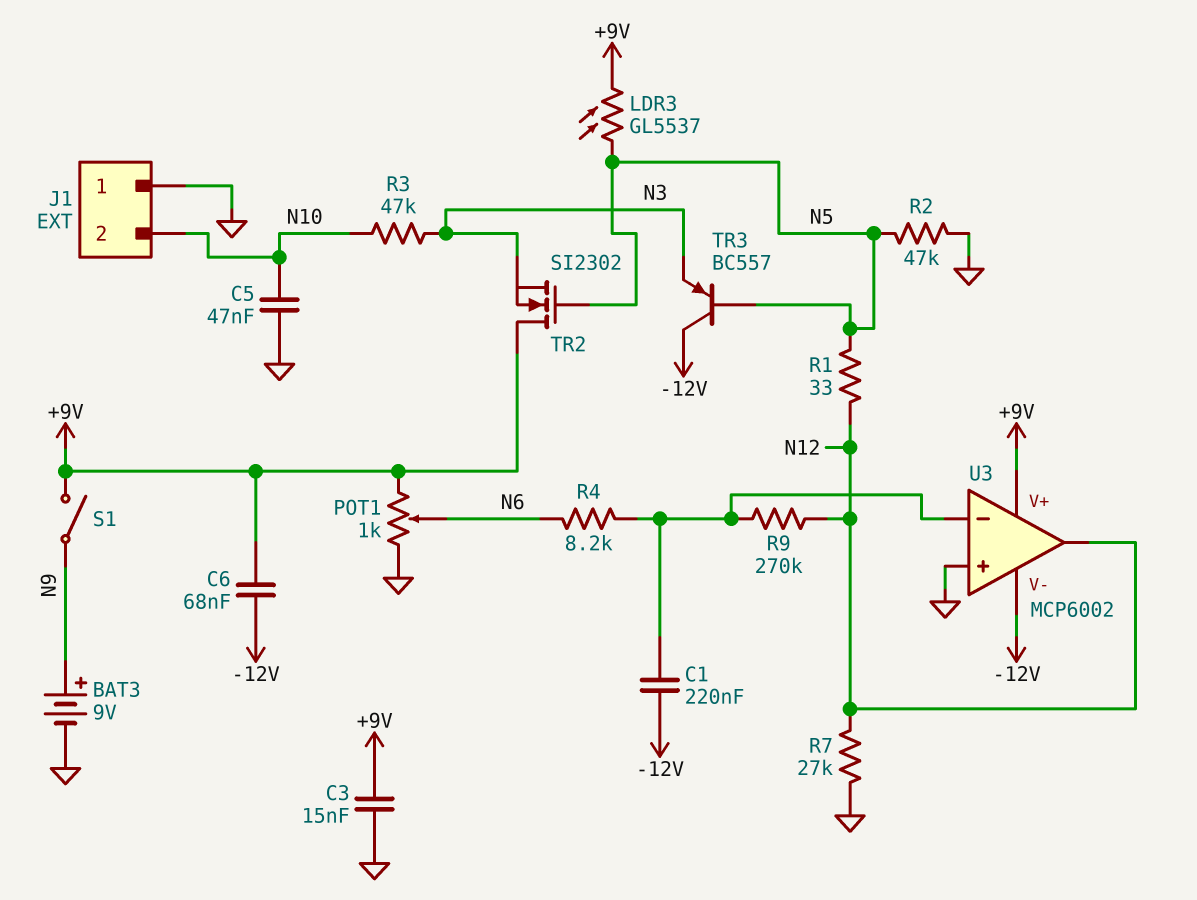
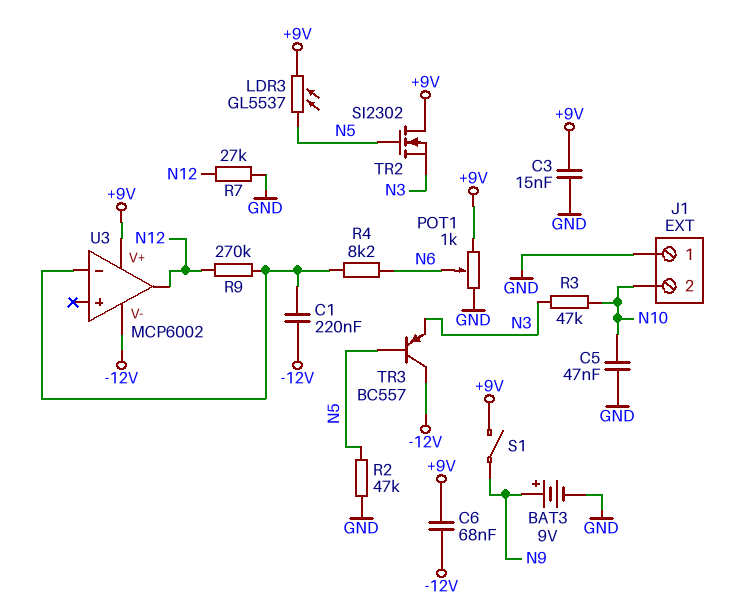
R1: 33 (N5, N12) -> none
U3 pin in+: GND -> none

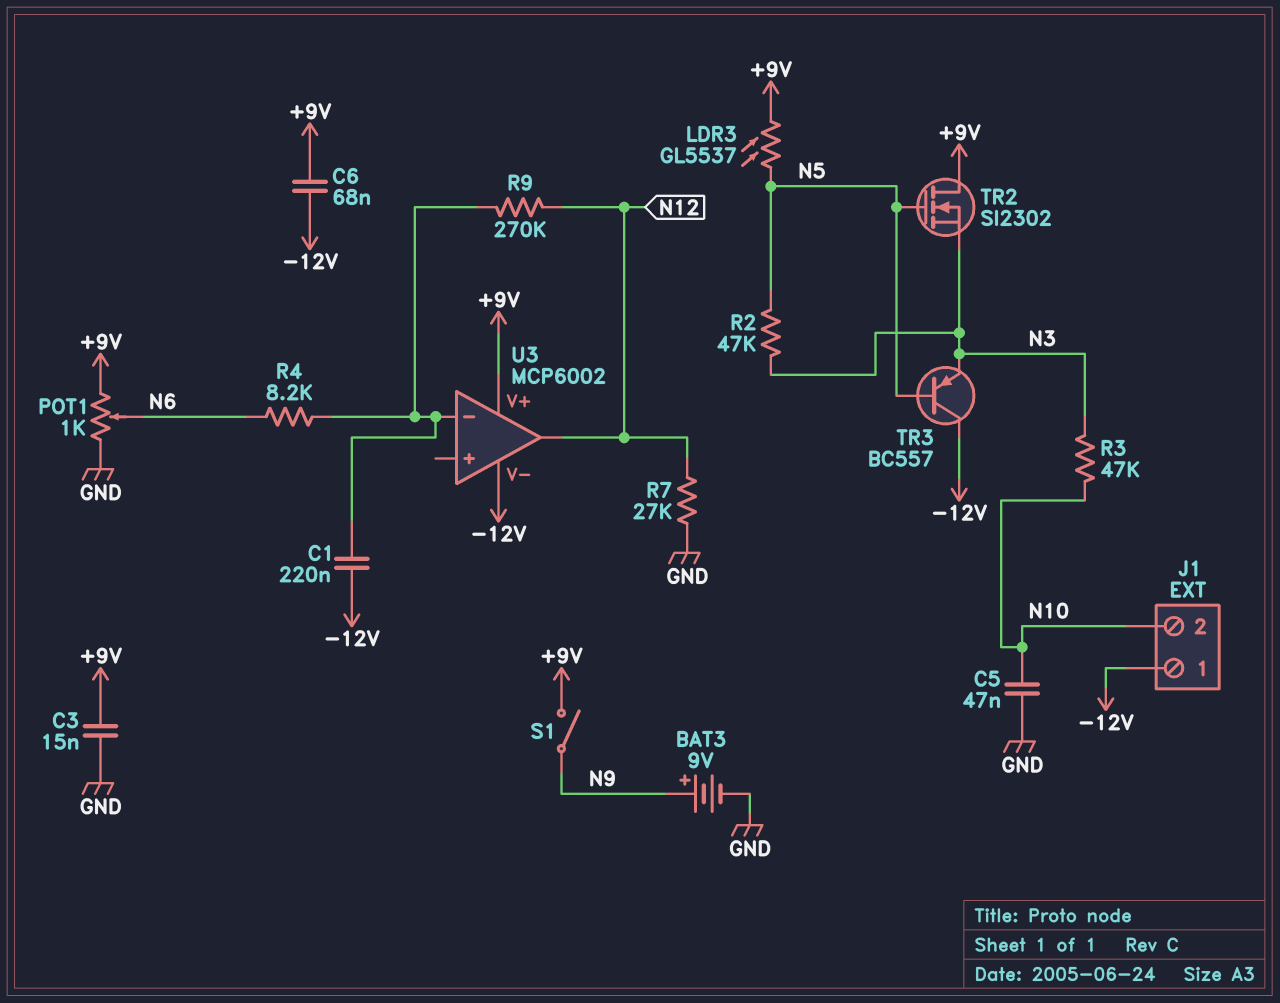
J1 pin 1: GND -> -12V
R2: 47k (GND, N5) -> 47k (N3, N5)

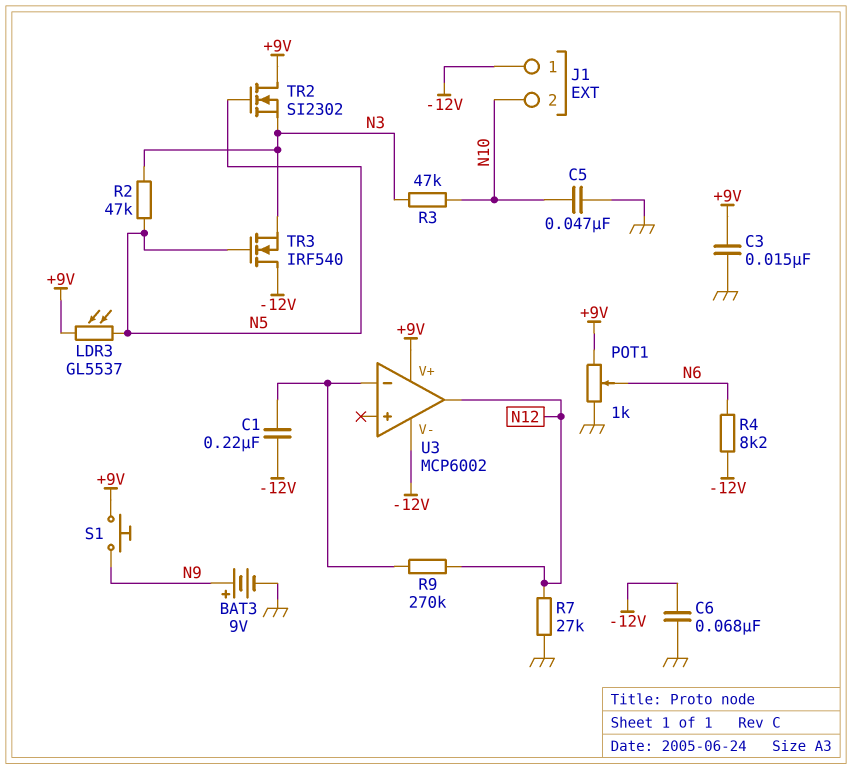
C6: 68nF (+9V, -12V) -> 68nF (-12V, GND)
R4: 8.2k (N6, U3/in-) -> 8.2k (-12V, N6)
S1: switch (+9V, N9) -> button (+9V, N9)
TR3: PNP BC557 (B N5, C -12V, E N3) -> NMOS IRF540 (G N5, D -12V, S N3)

